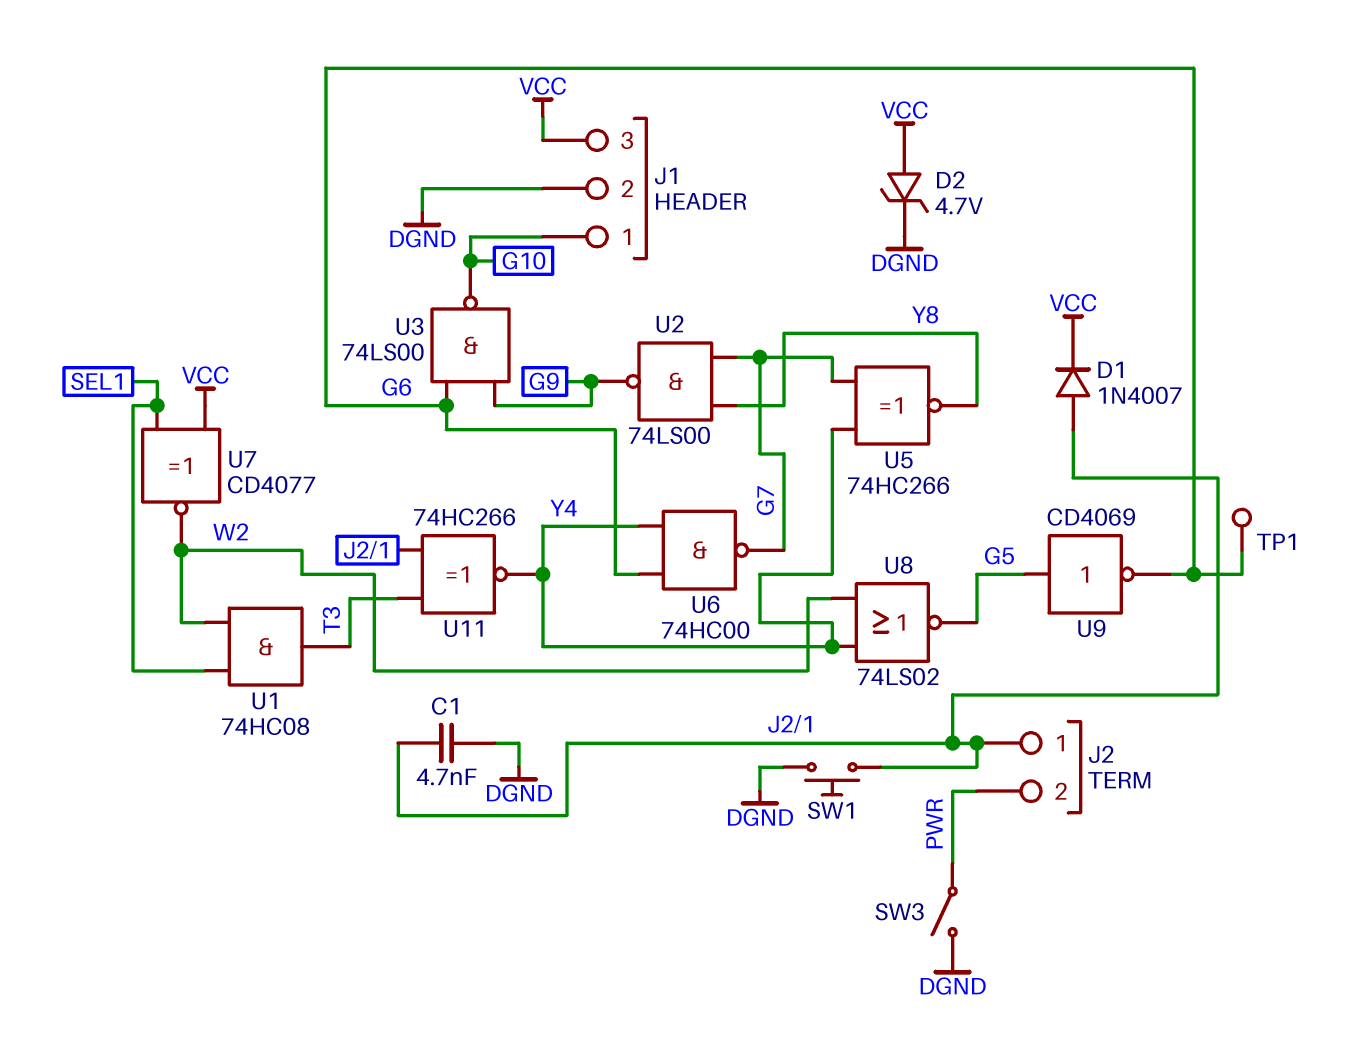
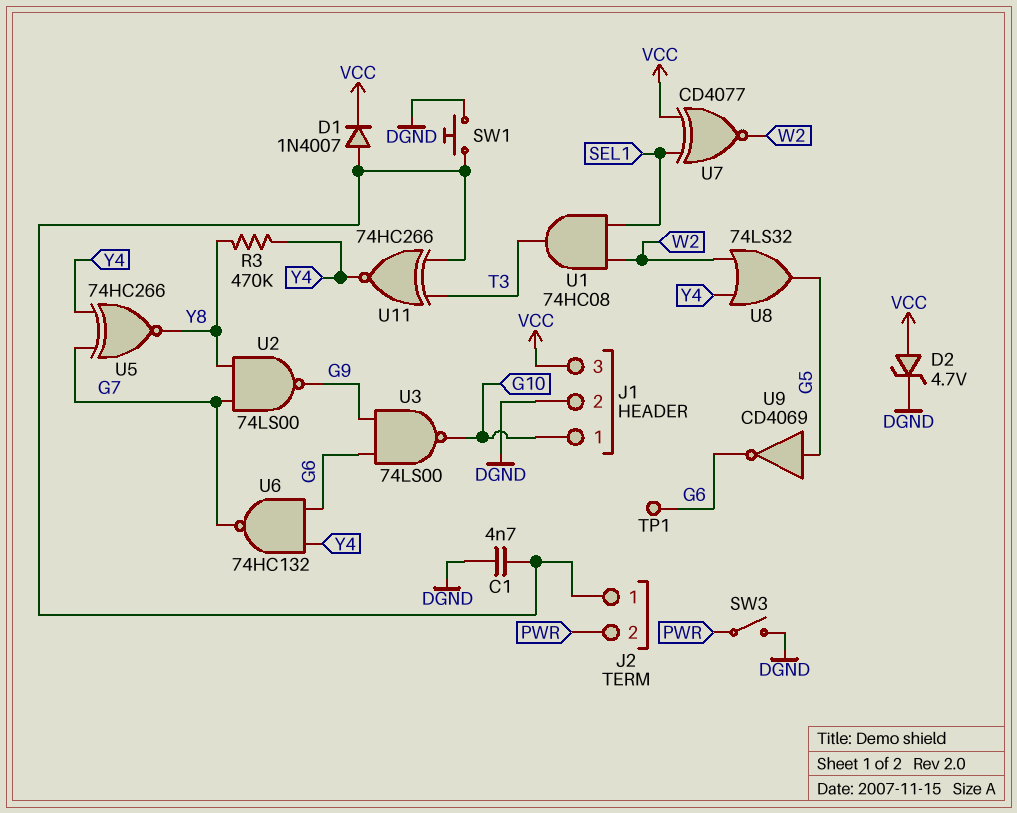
R3: none -> 470k (Y4, Y8)
U6: NAND 74HC00 (in G6, in Y4, out G7) -> NAND 74HC132 (in G6, in Y4, out G7)
U8: NOR 74LS02 (in W2, in Y4, out G5) -> OR 74LS32 (in W2, in Y4, out G5)

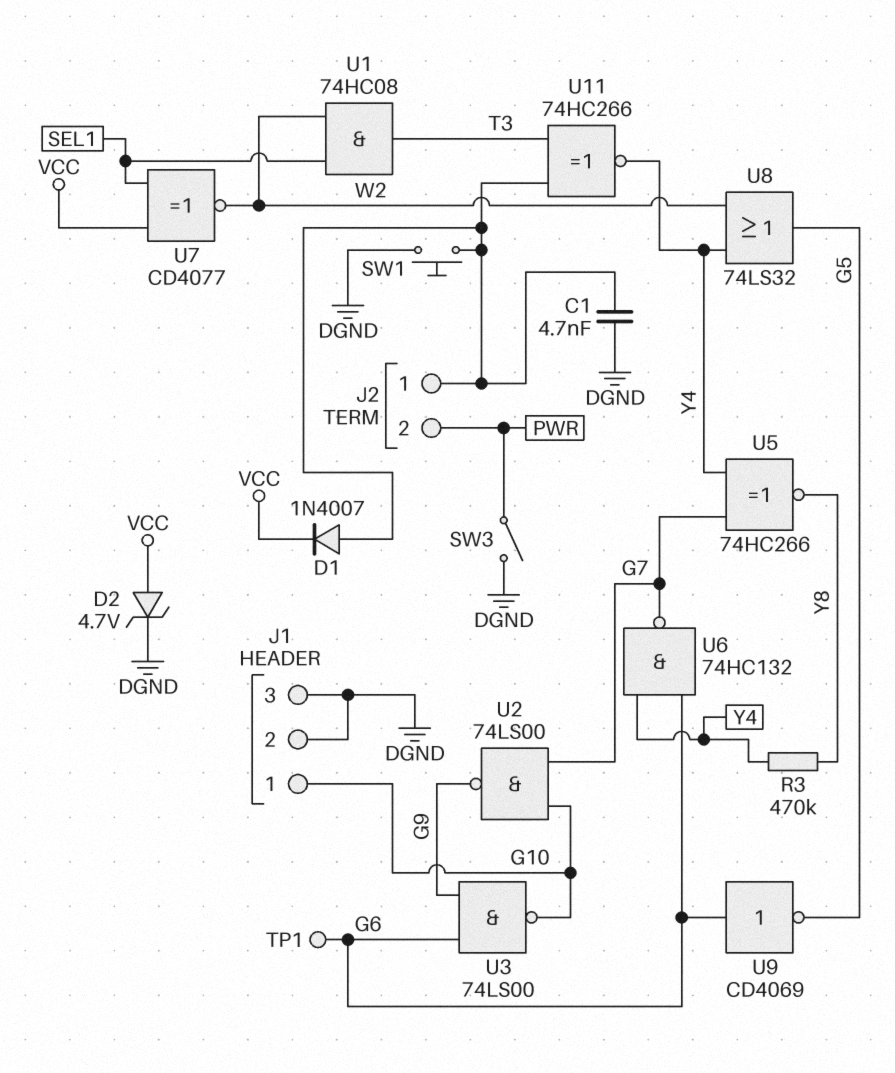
J1 pin 3: VCC -> DGND
U2: NAND 74LS00 (in G7, in Y8, out G9) -> NAND 74LS00 (in G7, in G10, out G9)
U9: NOT CD4069 (in G5, out G6) -> NOT CD4069 (in G6, out G5)

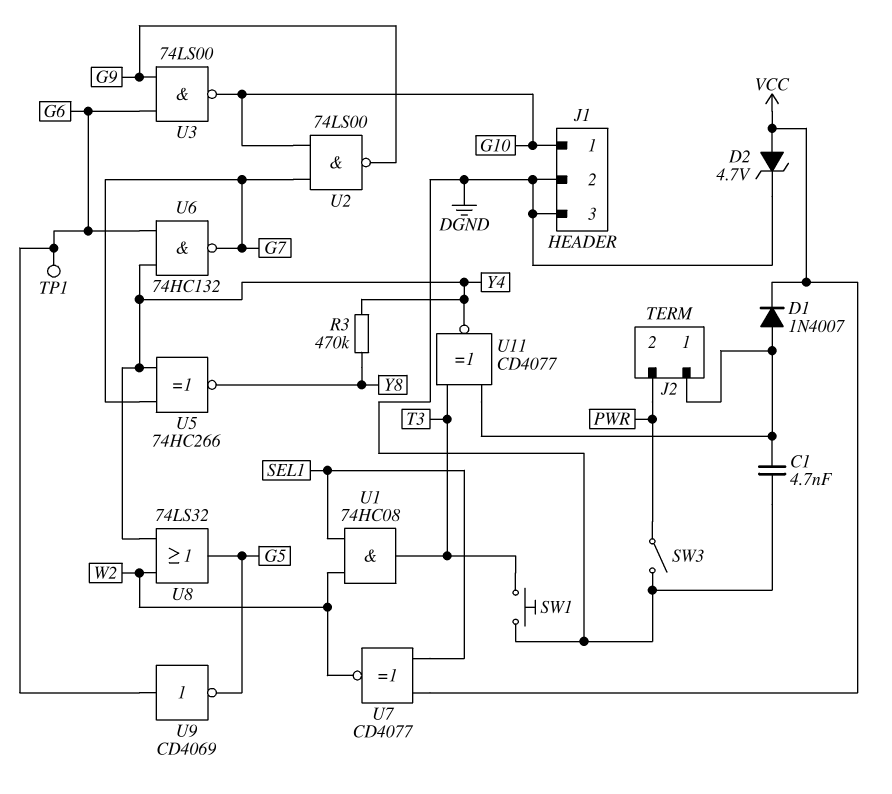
SW1: button (DGND, J2/1) -> button (DGND, T3)
U11: XNOR 74HC266 (in J2/1, in T3, out Y4) -> XNOR CD4077 (in J2/1, in T3, out Y4)

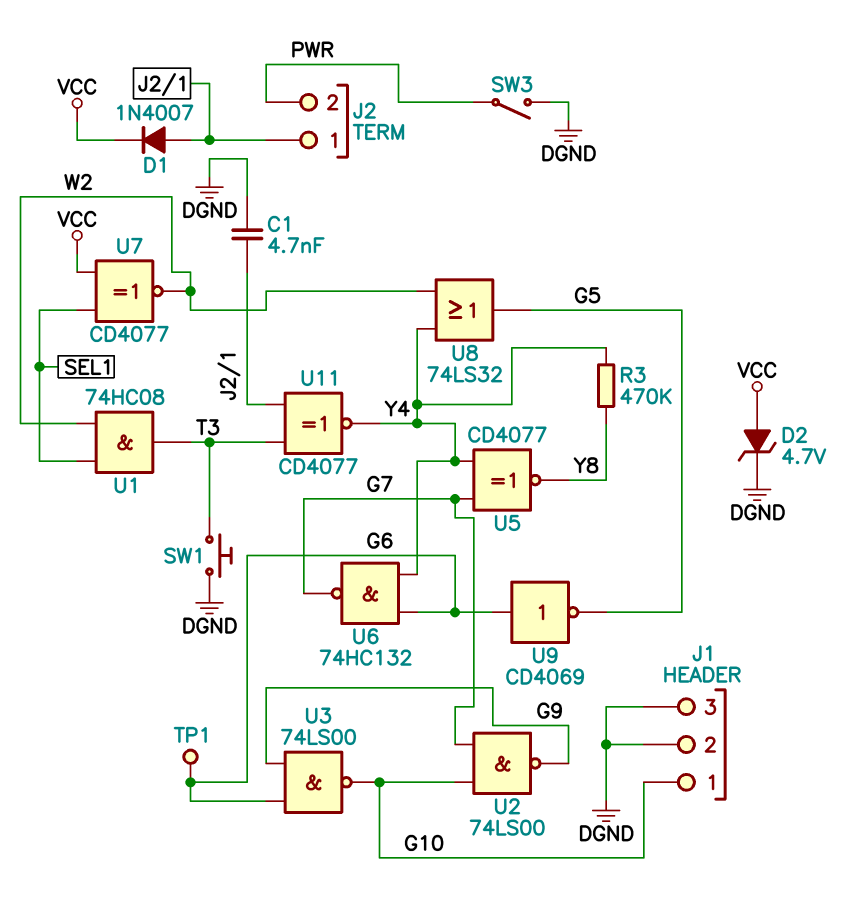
U5: XNOR 74HC266 (in G7, in Y4, out Y8) -> XNOR CD4077 (in G7, in Y4, out Y8)

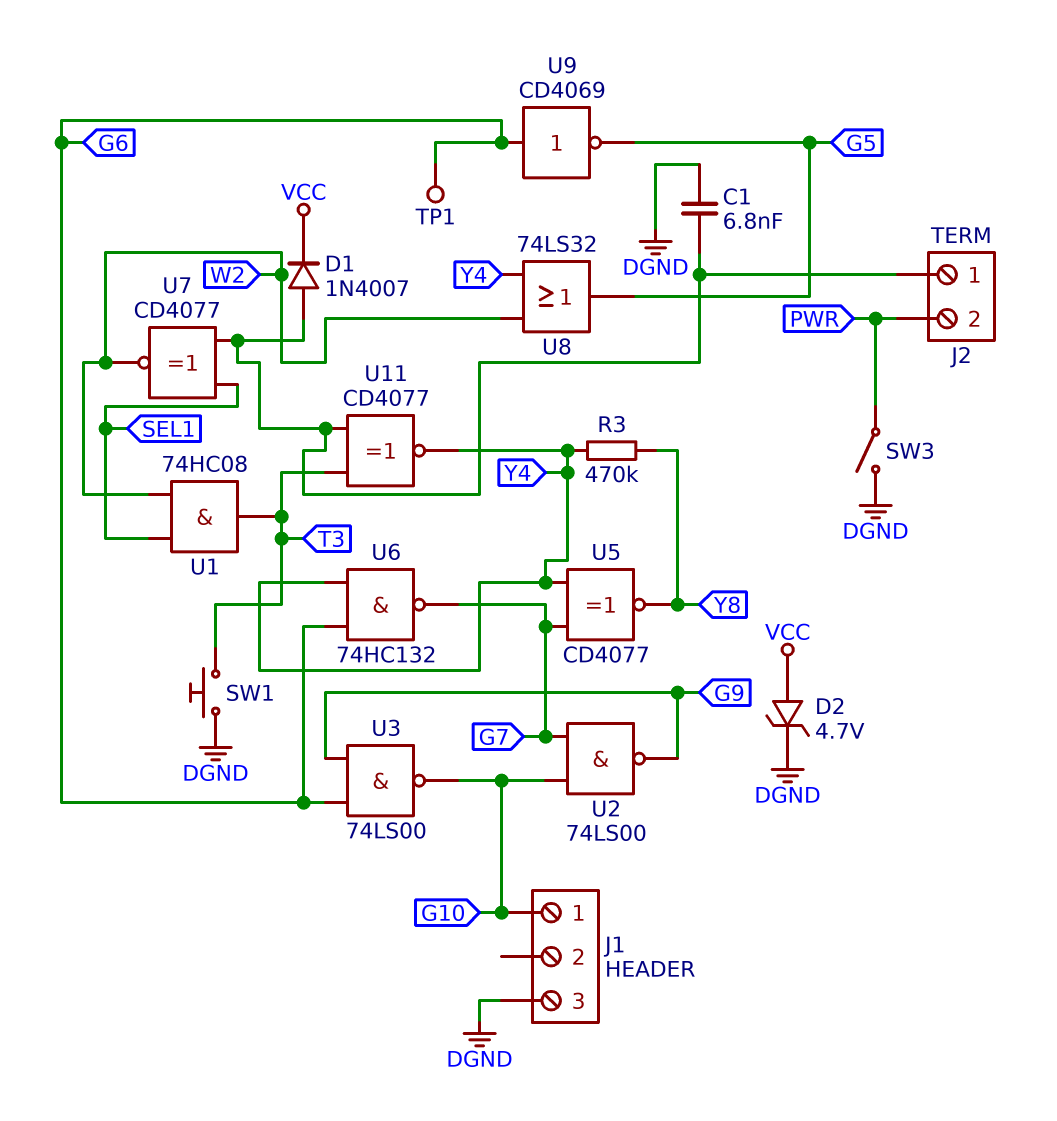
C1: 4.7nF (DGND, J2/1) -> 6.8nF (DGND, J2/1)
J1 pin 2: DGND -> none
U7: XNOR CD4077 (in SEL1, in VCC, out W2) -> XNOR CD4077 (in J2/1, in SEL1, out W2)

